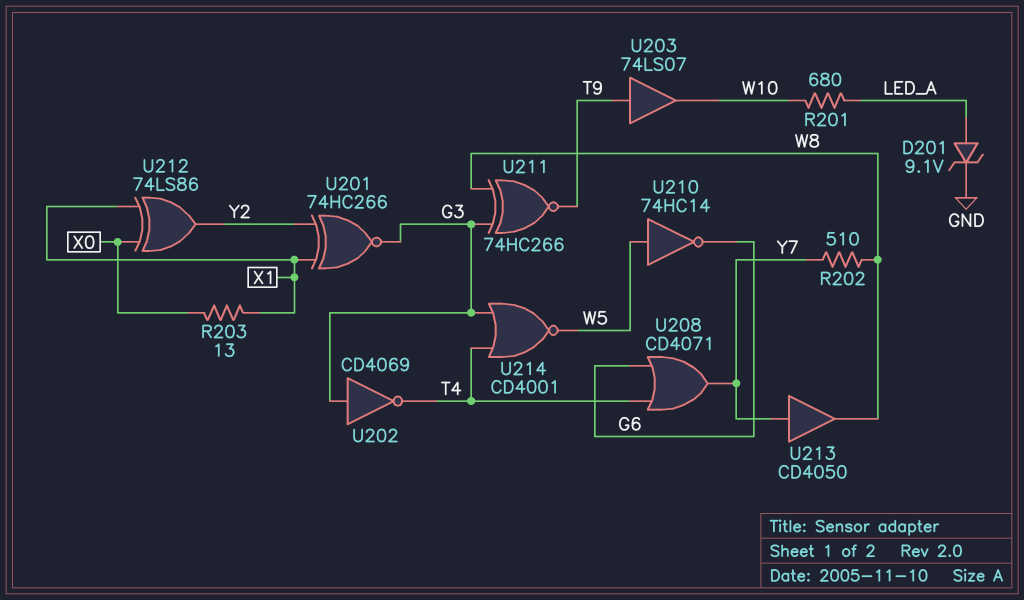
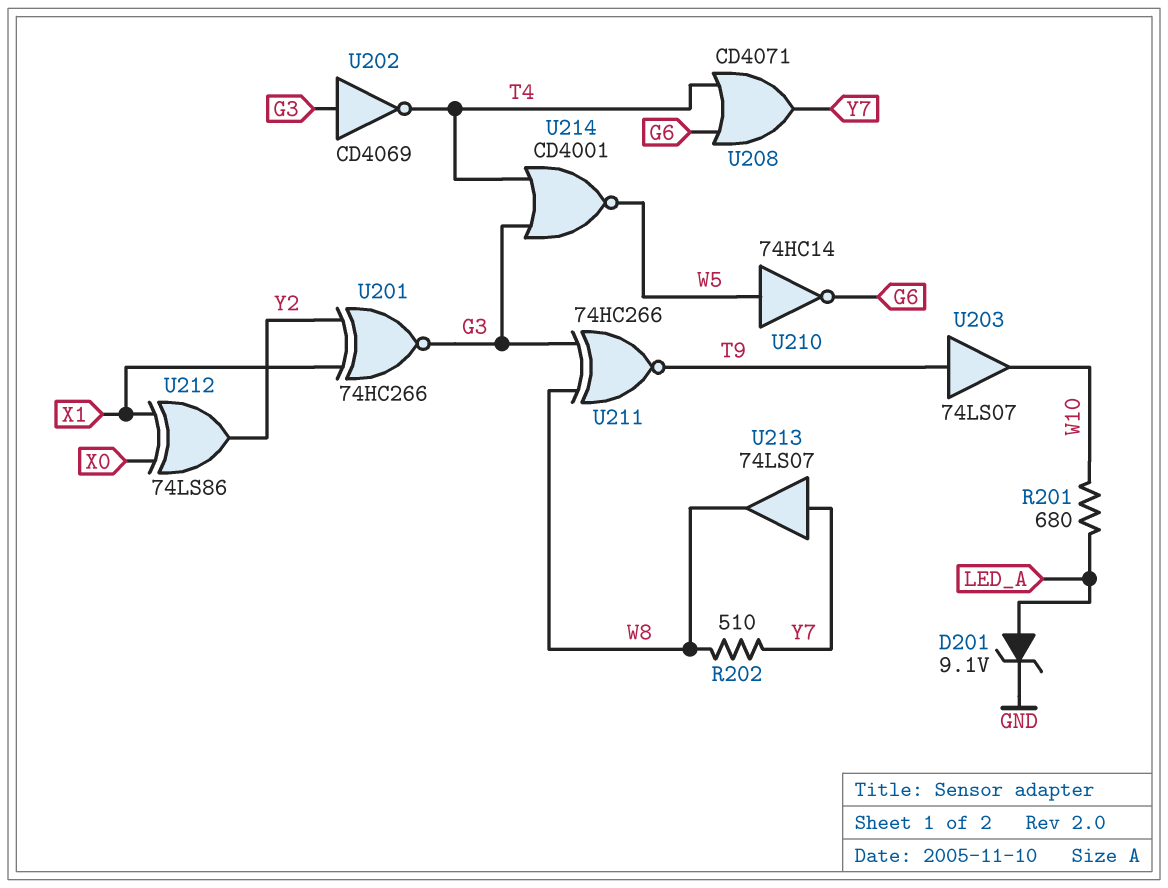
R203: 13 (X0, X1) -> none
U213: buffer CD4050 (in Y7, out W8) -> buffer 74LS07 (in Y7, out W8)

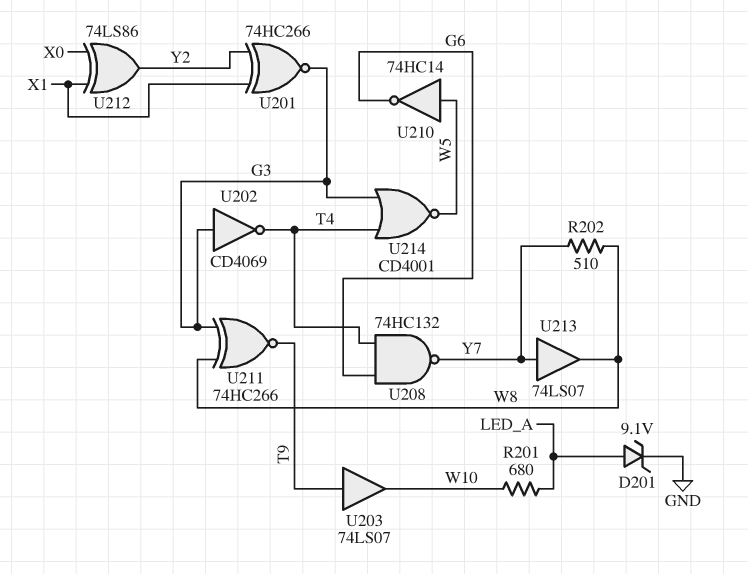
U208: OR CD4071 (in G6, in T4, out Y7) -> NAND 74HC132 (in G6, in T4, out Y7)

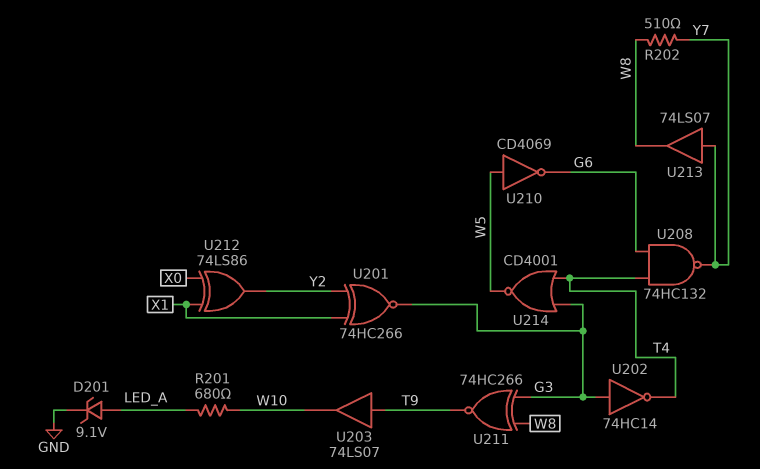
U202: NOT CD4069 (in G3, out T4) -> NOT 74HC14 (in G3, out T4)
U210: NOT 74HC14 (in W5, out G6) -> NOT CD4069 (in W5, out G6)

